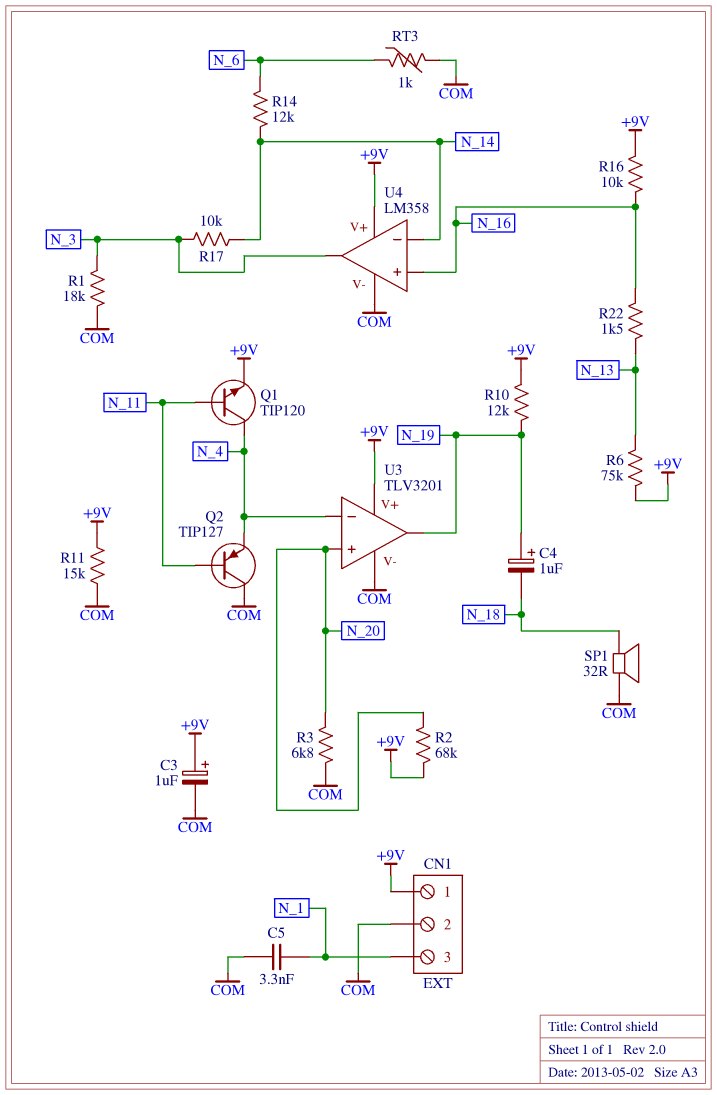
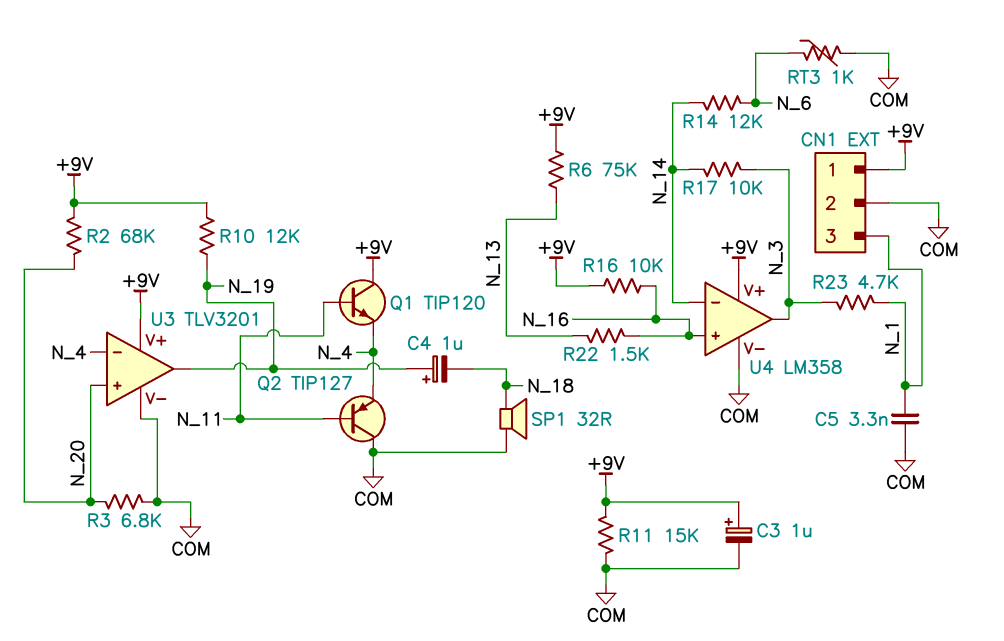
Q1: NPN TIP120 (B N_11, C N_4, E +9V) -> NPN TIP120 (B N_11, C +9V, E N_4)
R1: 18k (COM, N_3) -> none
R23: none -> 4.7k (N_1, N_3)

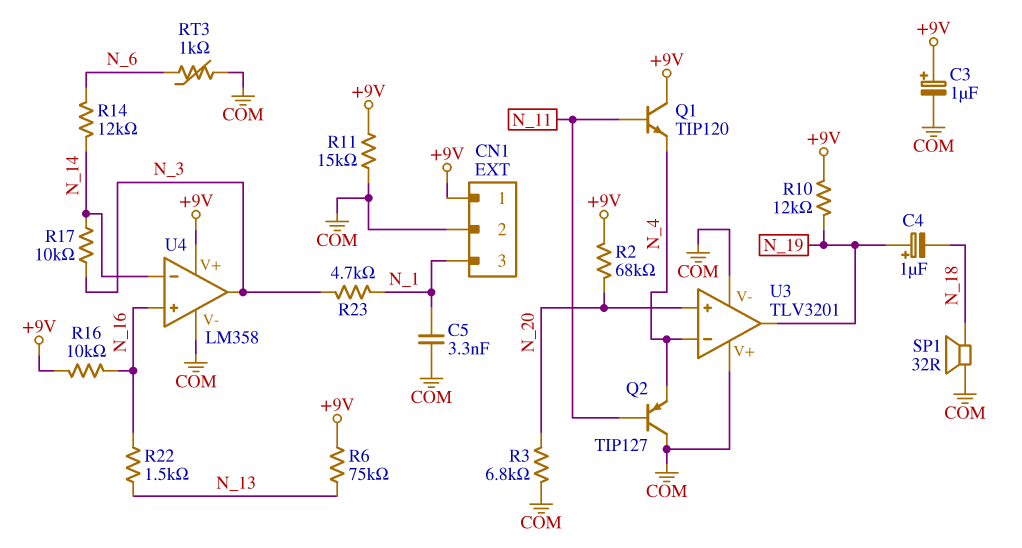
U3 pin V+: +9V -> COM

